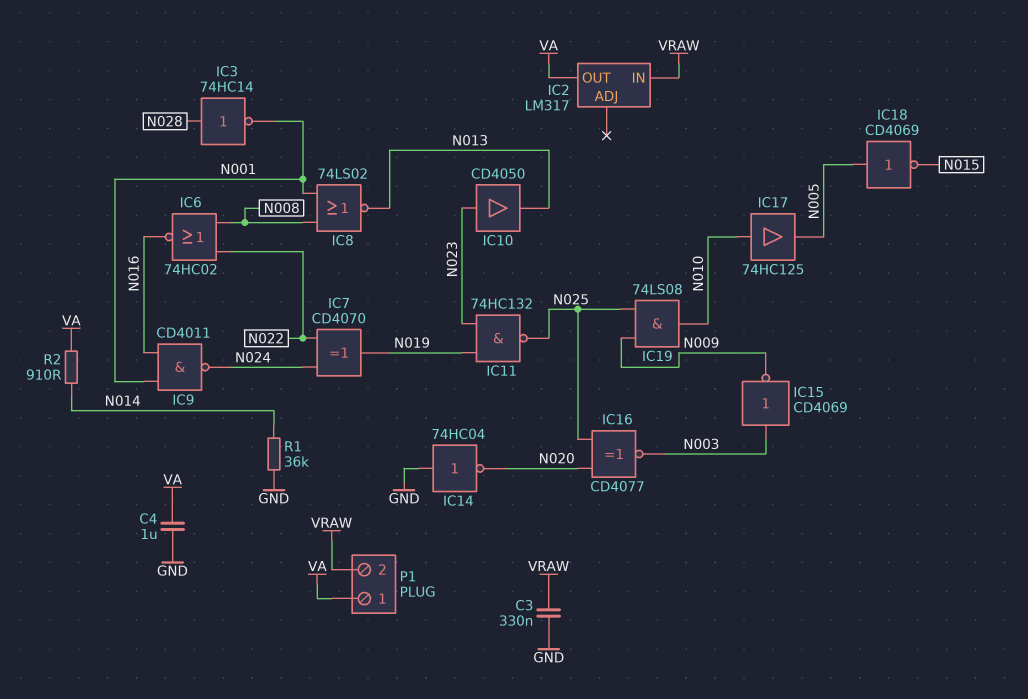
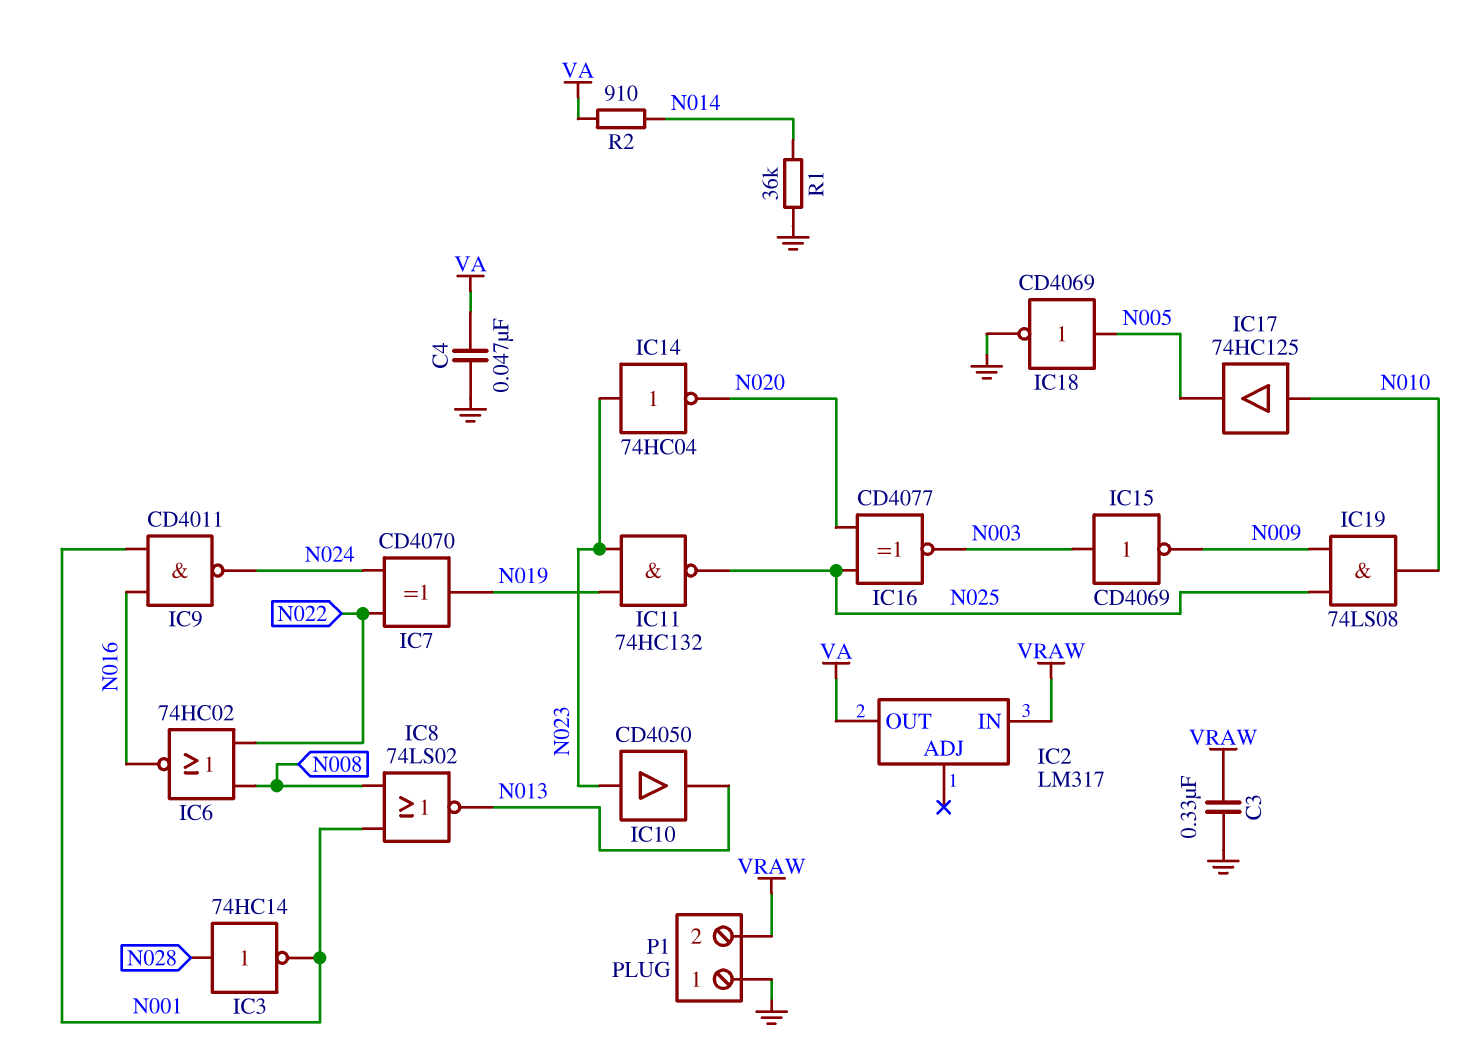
C4: 1uF (GND, VA) -> 47nF (GND, VA)
IC14: NOT 74HC04 (in GND, out N020) -> NOT 74HC04 (in N023, out N020)
IC18: NOT CD4069 (in N005, out N015) -> NOT CD4069 (in N005, out GND)
P1 pin 1: VA -> GND

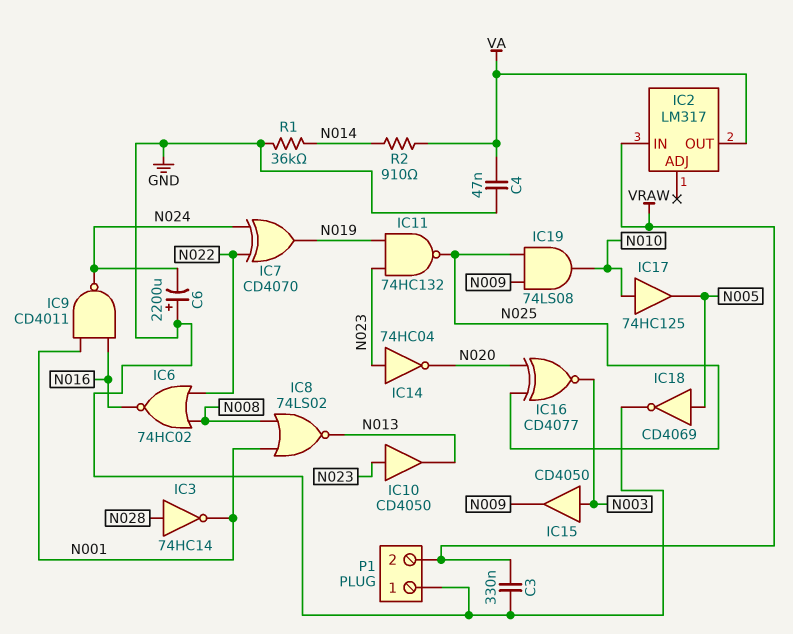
C6: none -> 2200uF (plus GND, minus N024)
IC15: NOT CD4069 (in N003, out N009) -> buffer CD4050 (in N003, out N009)

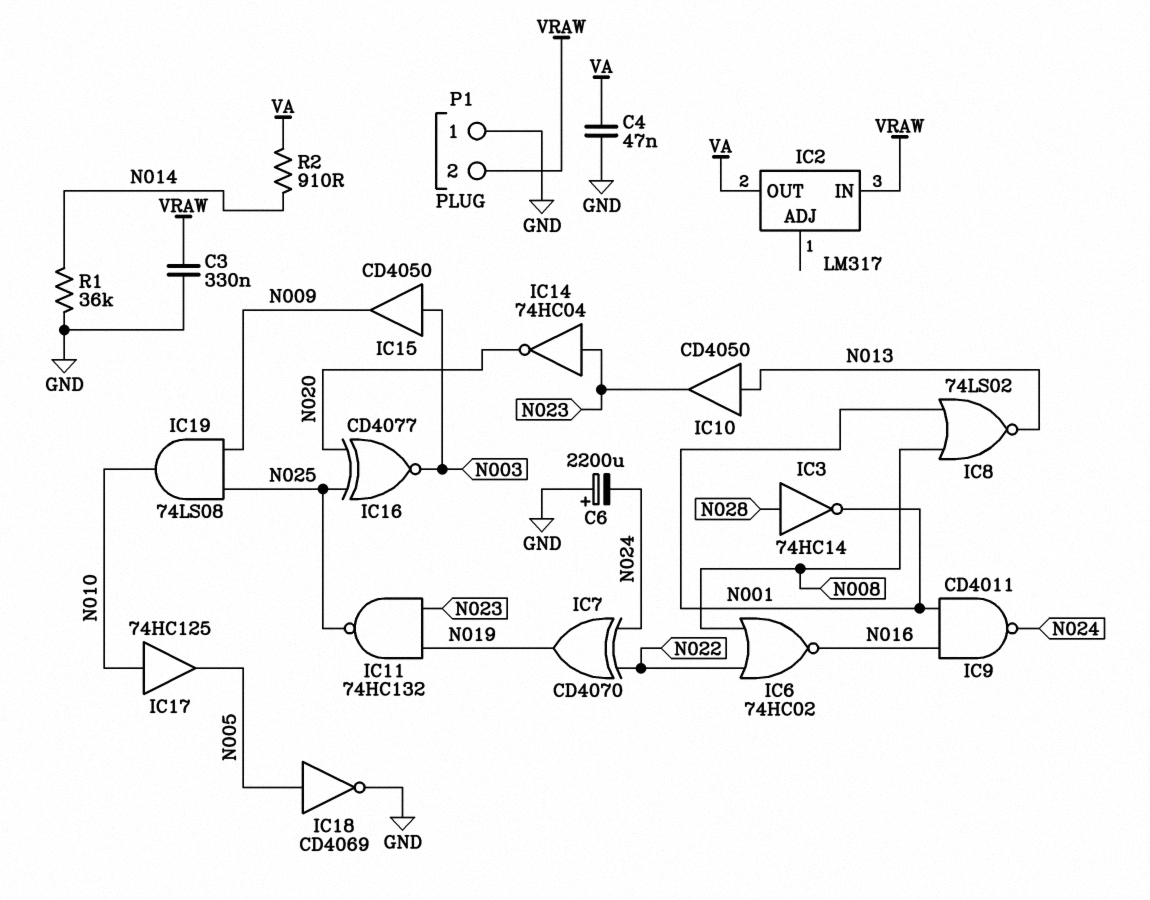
IC10: buffer CD4050 (in N023, out N013) -> buffer CD4050 (in N013, out N023)

